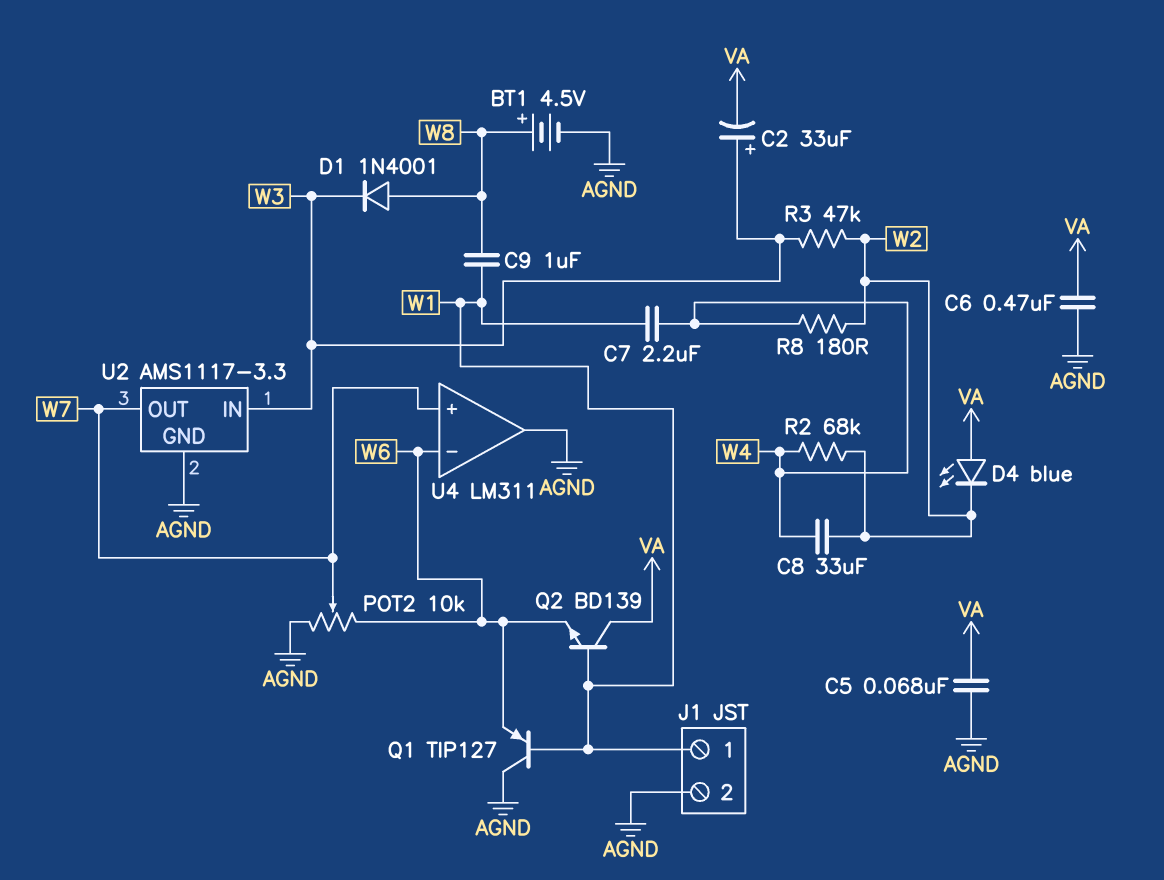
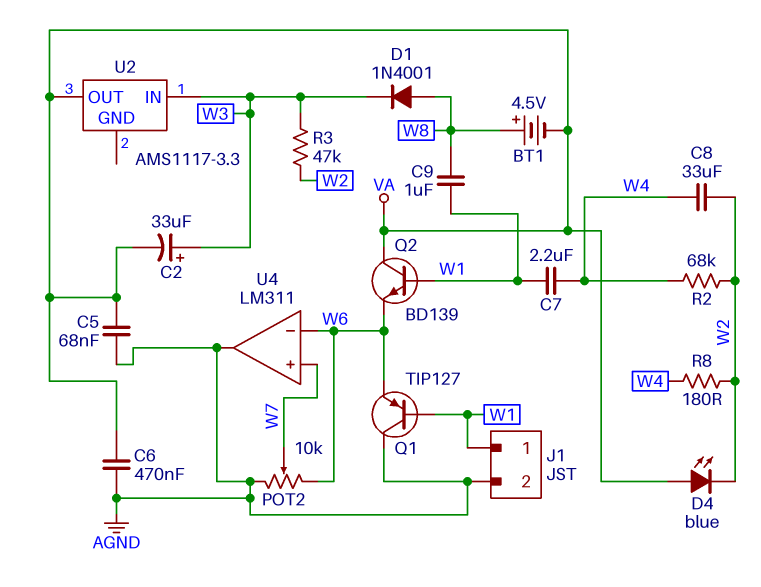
BT1: 4.5V (plus W8, minus AGND) -> 4.5V (plus W8, minus VA)
U2 pin GND: AGND -> none
U2 pin OUT: W7 -> VA

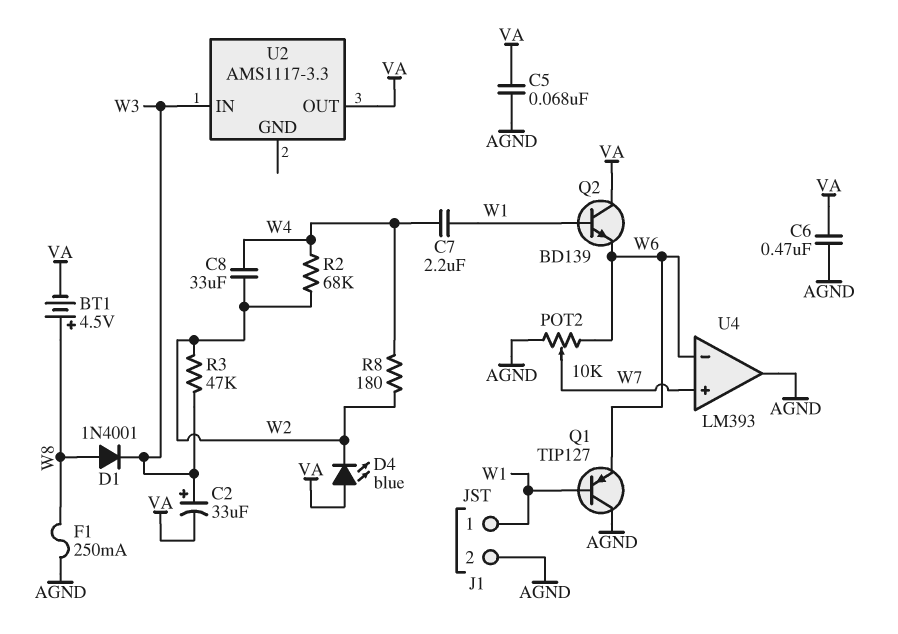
C9: 1uF (W1, W8) -> none
F1: none -> 250mA (AGND, W8)
U4: LM311 -> LM393

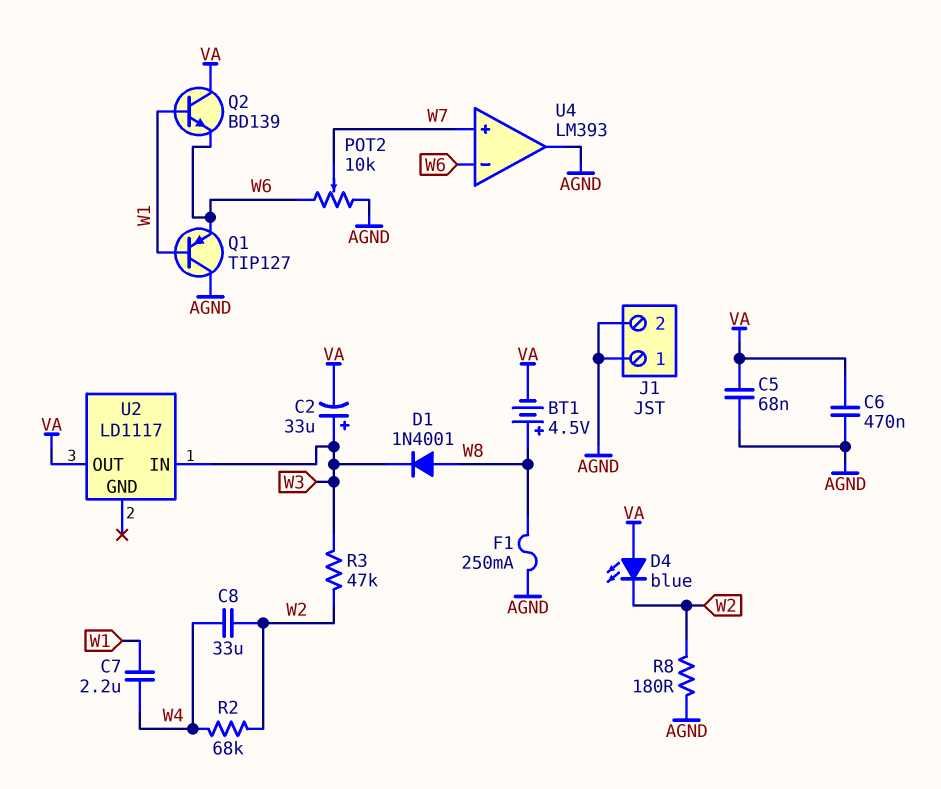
J1 pin 1: W1 -> AGND
R8: 180 (W2, W4) -> 180 (AGND, W2)
U2: AMS1117-3.3 -> LD1117

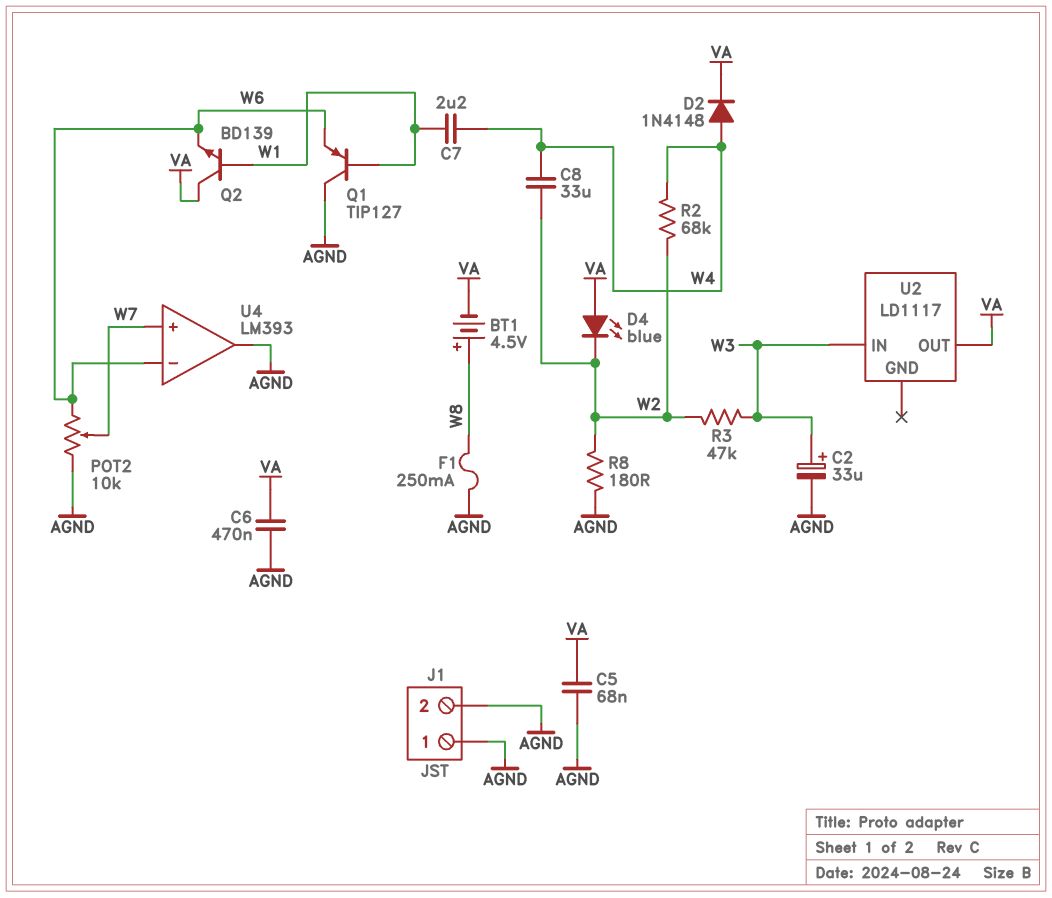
C2: 33uF (plus W3, minus VA) -> 33uF (plus W3, minus AGND)
D1: diode 1N4001 (A W8, K W3) -> none
D2: none -> diode 1N4148 (A W4, K VA)

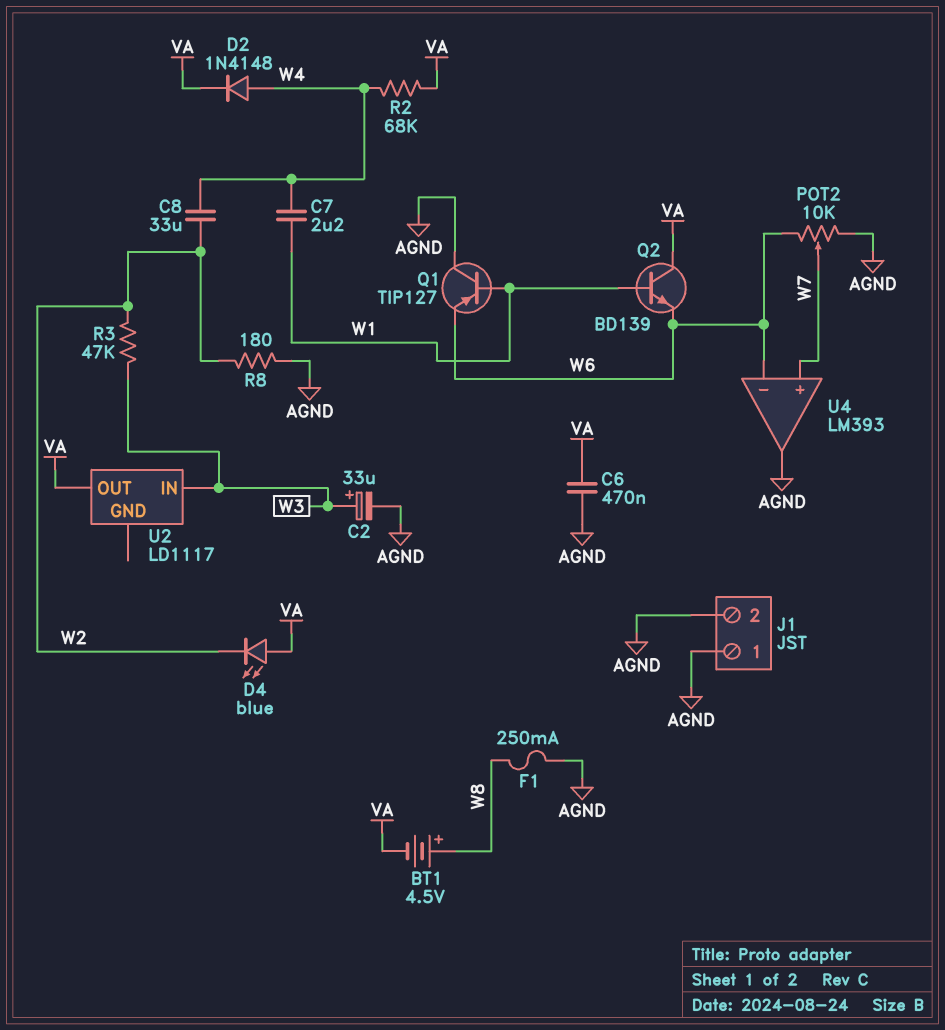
C5: 68nF (AGND, VA) -> none
R2: 68k (W2, W4) -> 68k (VA, W4)

